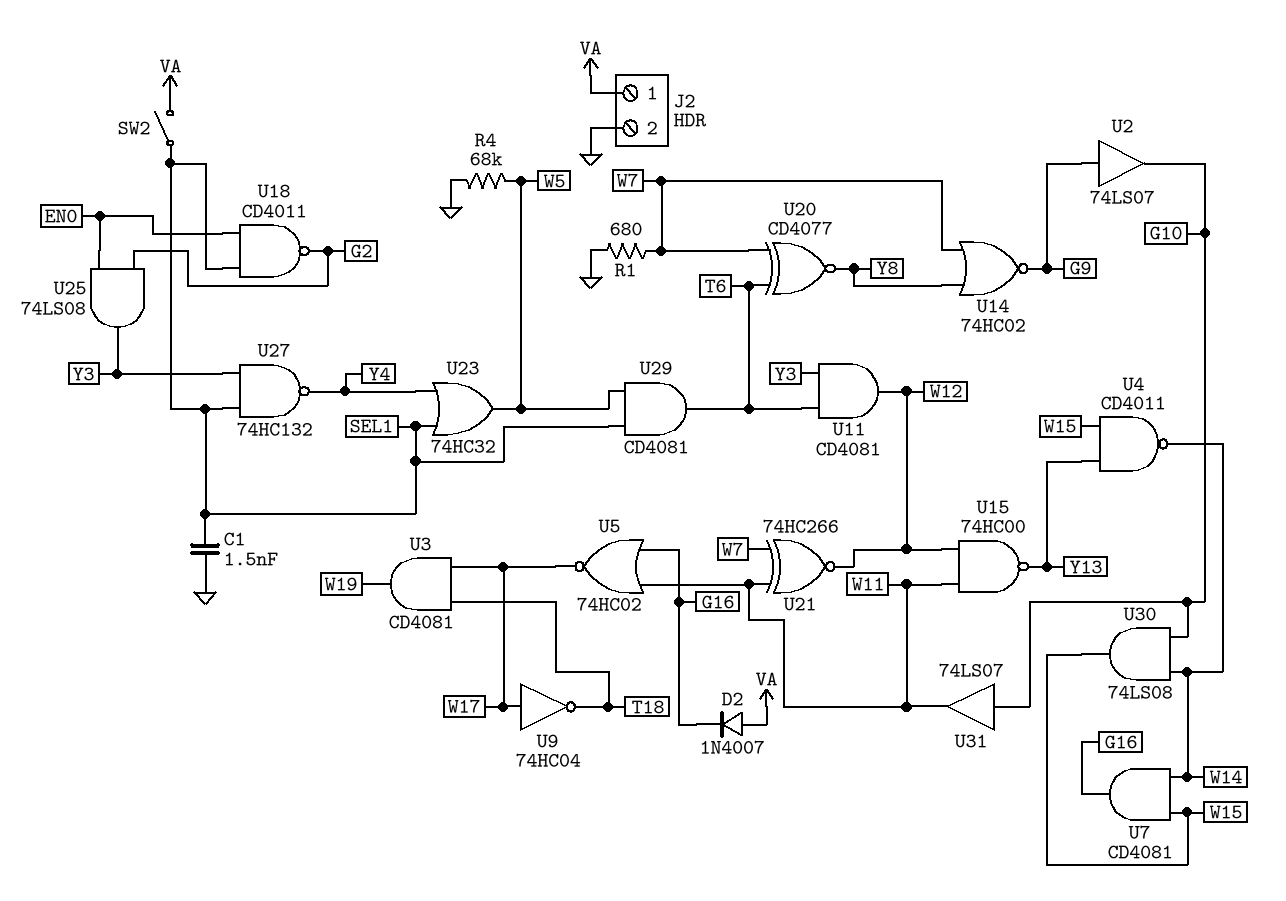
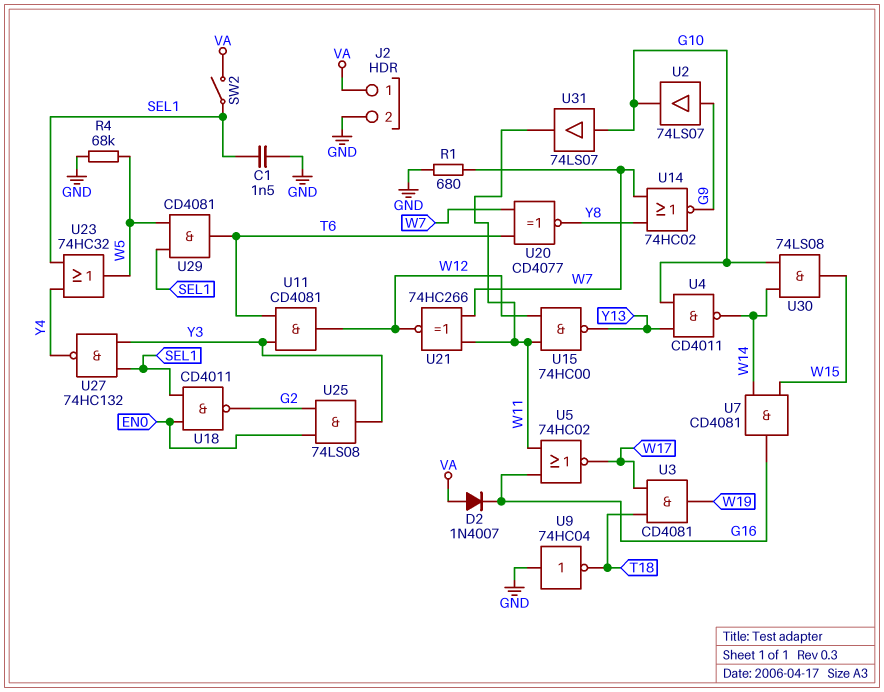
U4: NAND CD4011 (in W15, in Y13, out W14) -> NAND CD4011 (in G10, in Y13, out W14)
U9: NOT 74HC04 (in W17, out T18) -> NOT 74HC04 (in GND, out T18)

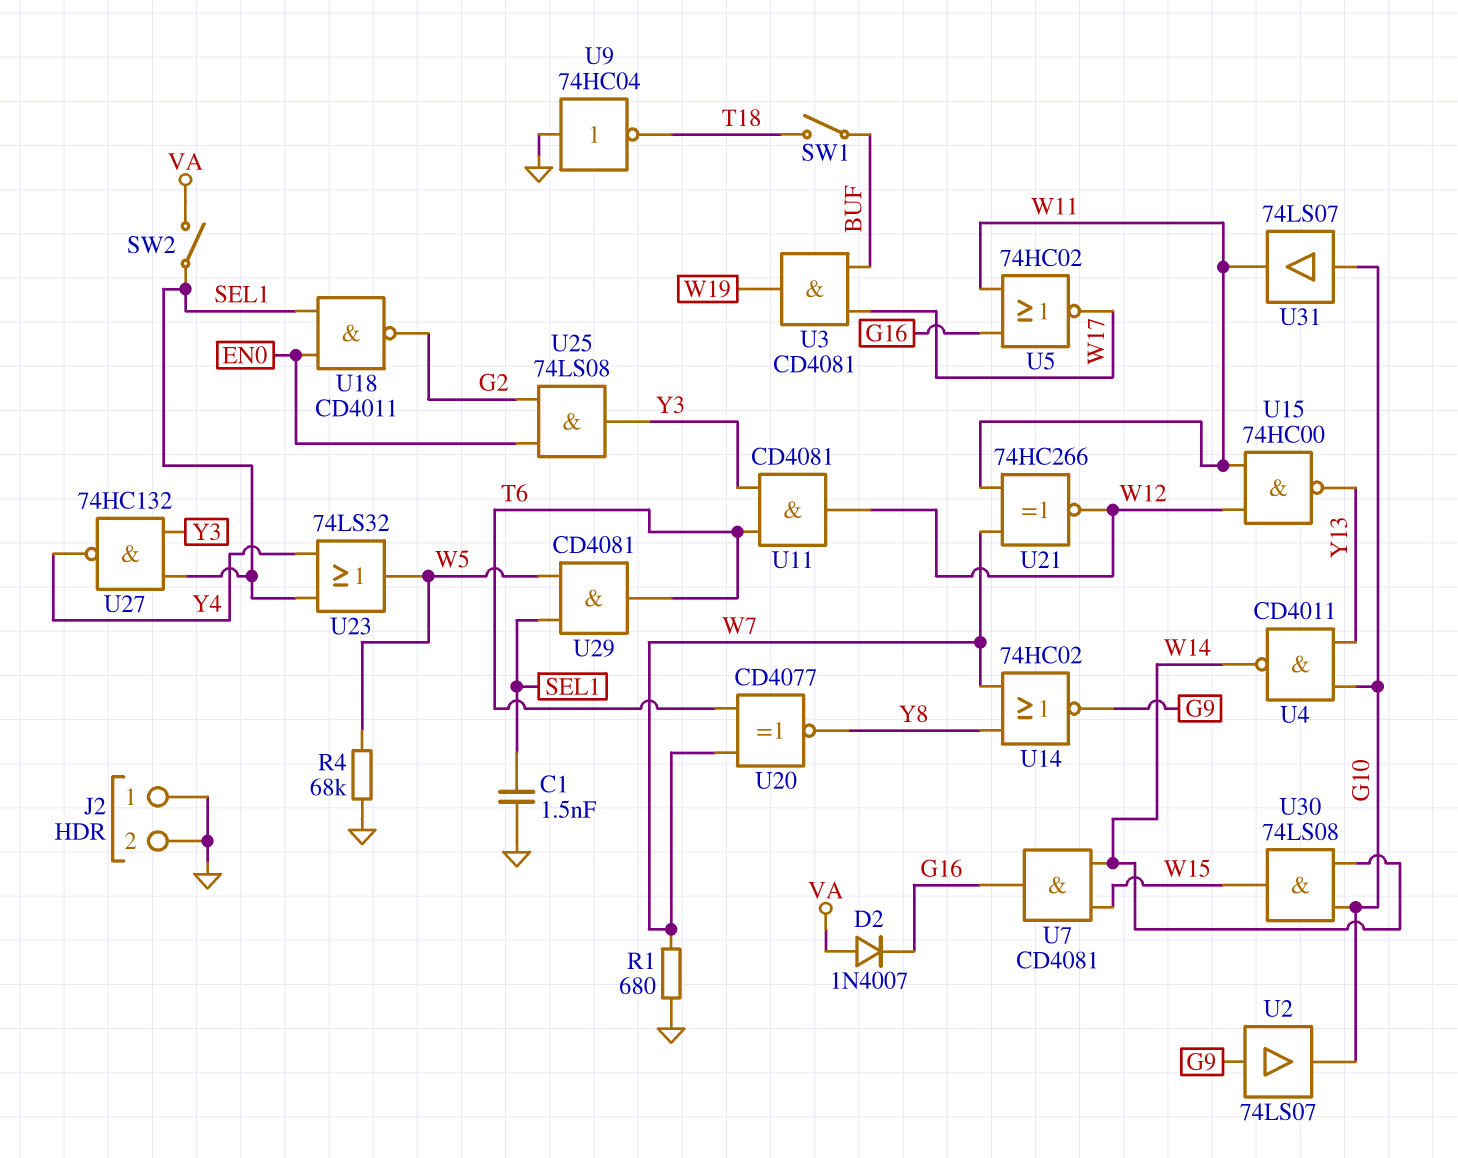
J2 pin 1: VA -> GND
SW1: none -> switch (BUF, T18)
U3: AND CD4081 (in T18, in W17, out W19) -> AND CD4081 (in BUF, in W17, out W19)
U23: OR 74HC32 (in SEL1, in Y4, out W5) -> OR 74LS32 (in SEL1, in Y4, out W5)

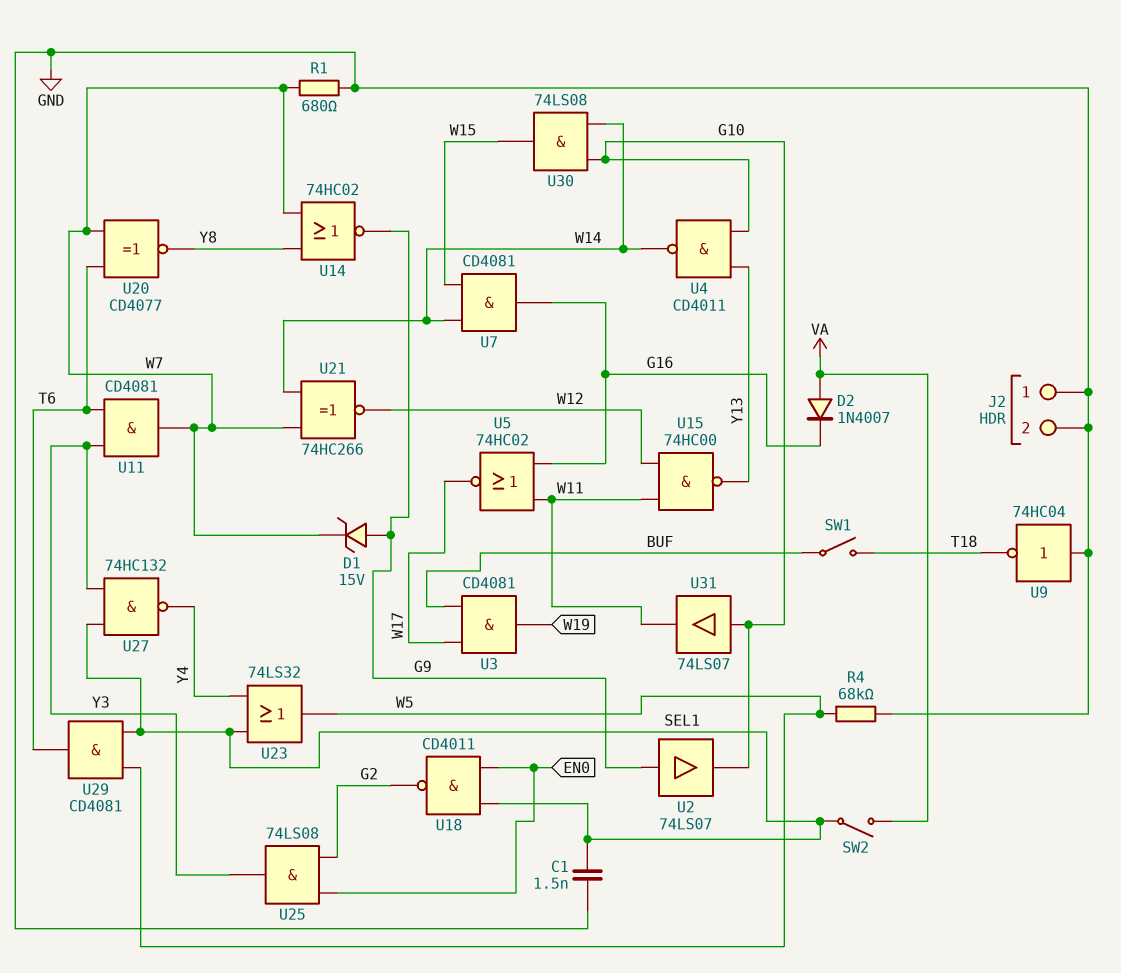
D1: none -> zener 15V (A G9, K W7)
U11: AND CD4081 (in T6, in Y3, out W12) -> AND CD4081 (in T6, in Y3, out W7)
U21: XNOR 74HC266 (in W7, in W11, out W12) -> XNOR 74HC266 (in W7, in W14, out W12)

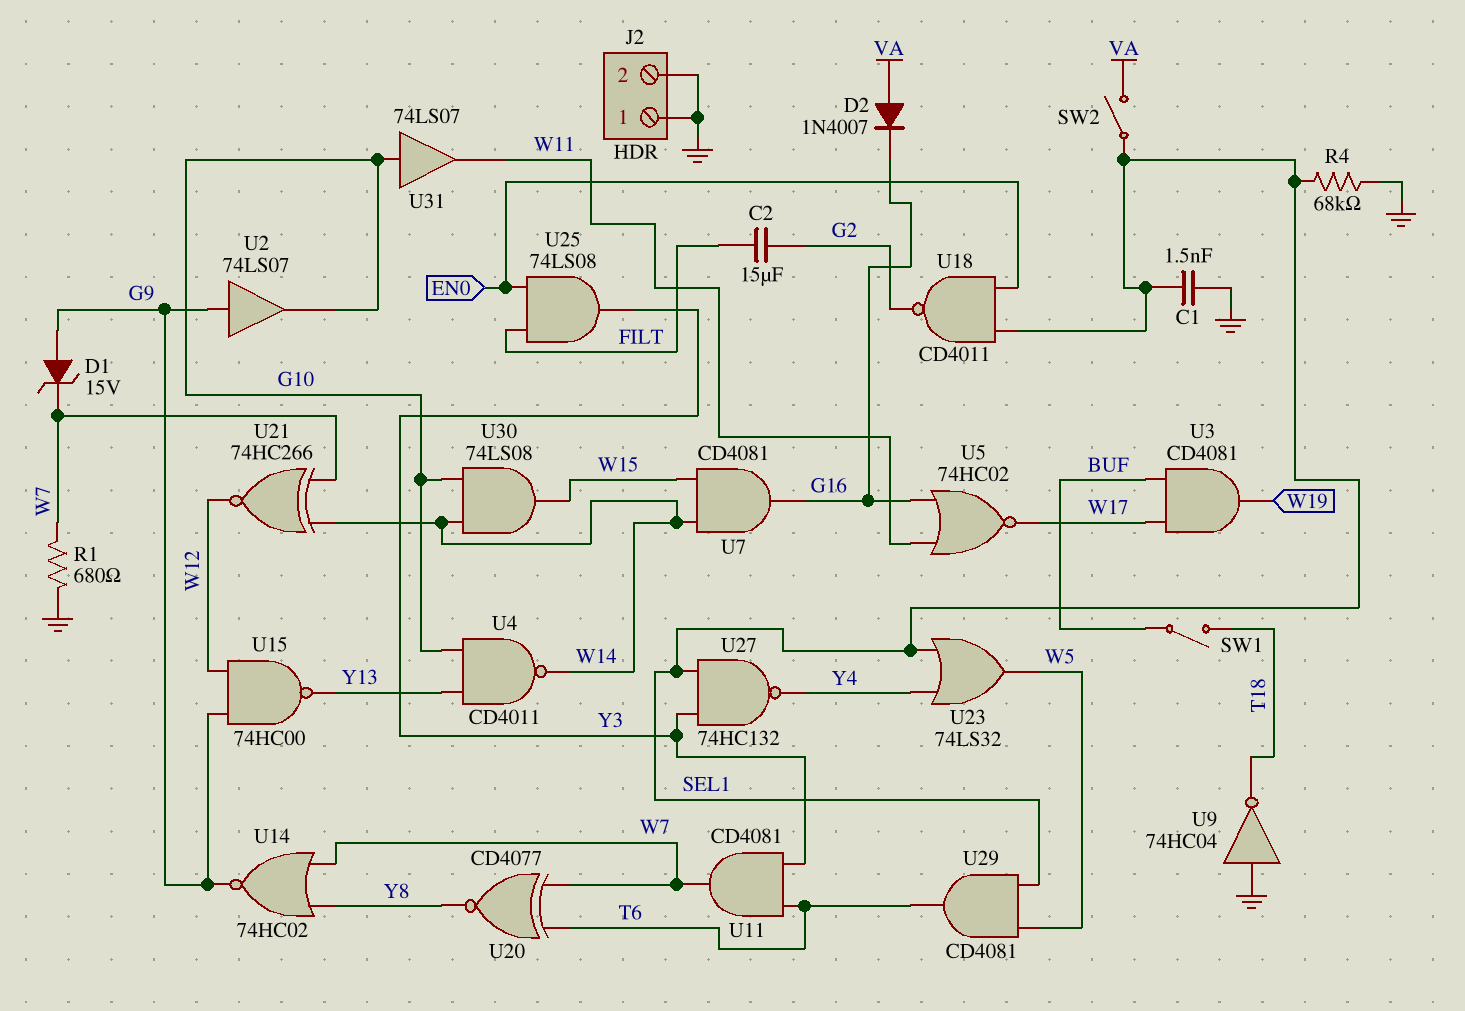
C2: none -> 15uF (FILT, G2)
R4: 68k (GND, W5) -> 68k (GND, SEL1)
U15: NAND 74HC00 (in W11, in W12, out Y13) -> NAND 74HC00 (in G9, in W12, out Y13)
U25: AND 74LS08 (in EN0, in G2, out Y3) -> AND 74LS08 (in EN0, in FILT, out Y3)

